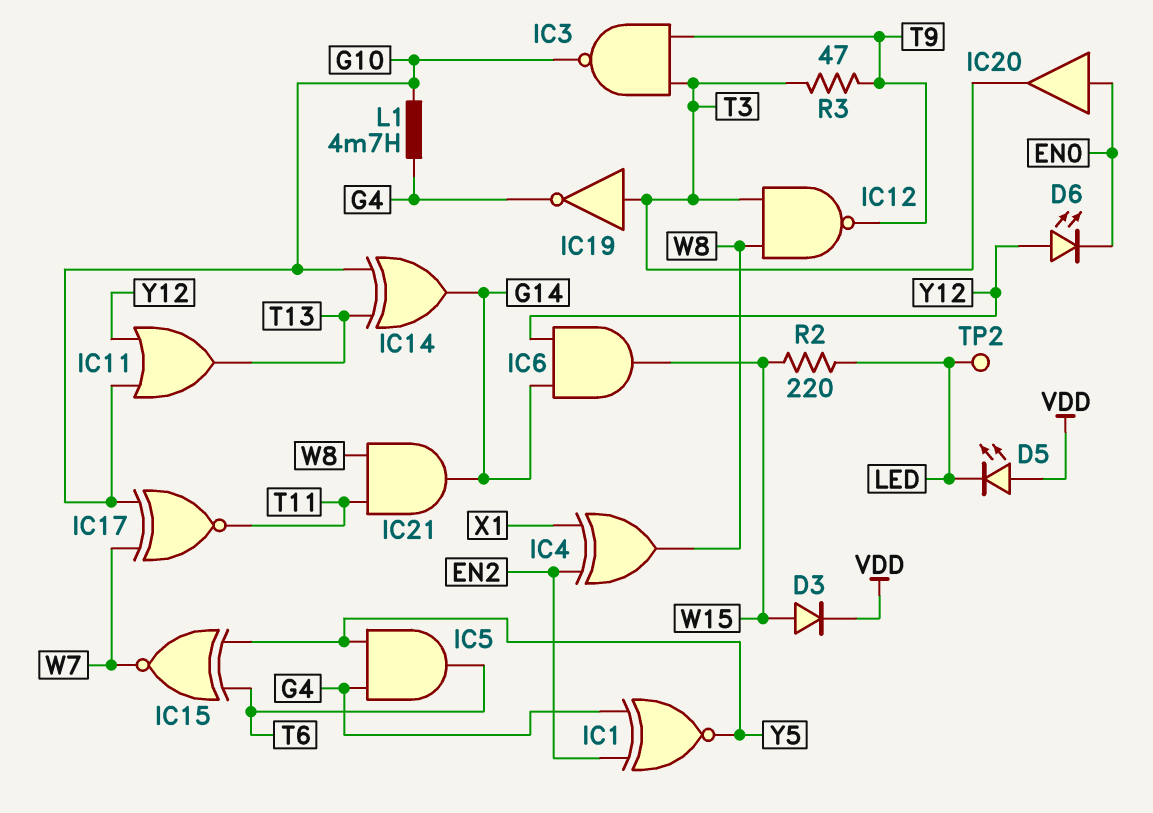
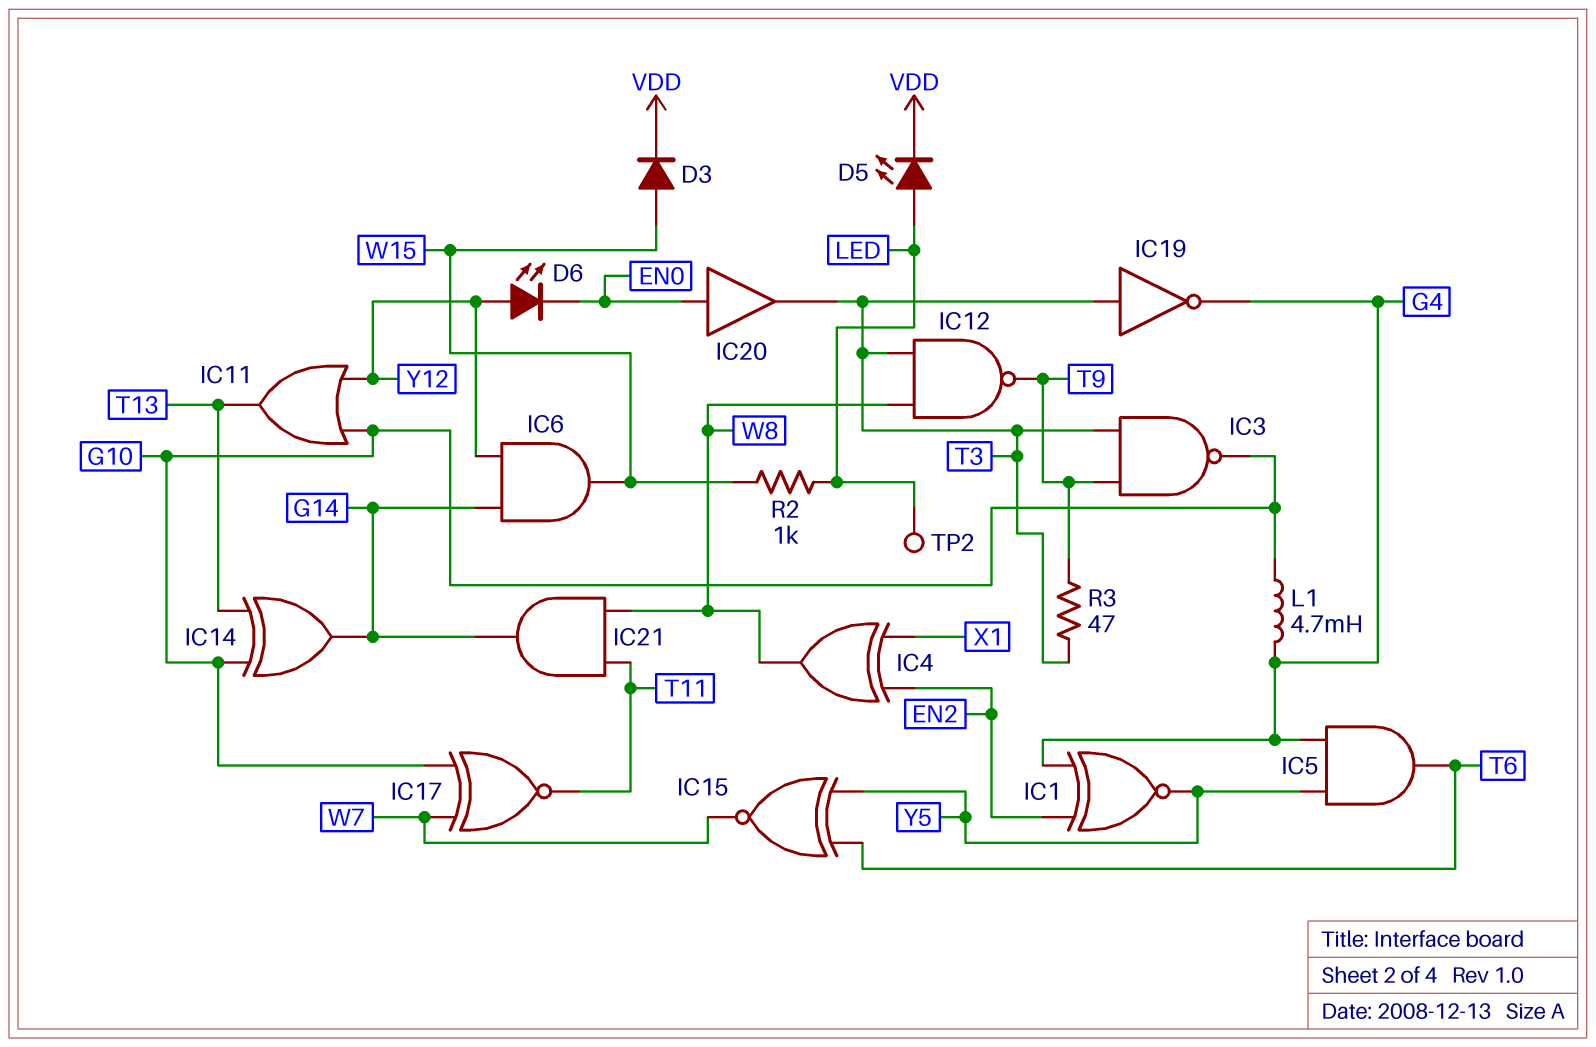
D5: LED (A VDD, K LED) -> LED (A LED, K VDD)
R2: 220 (LED, W15) -> 1k (LED, W15)

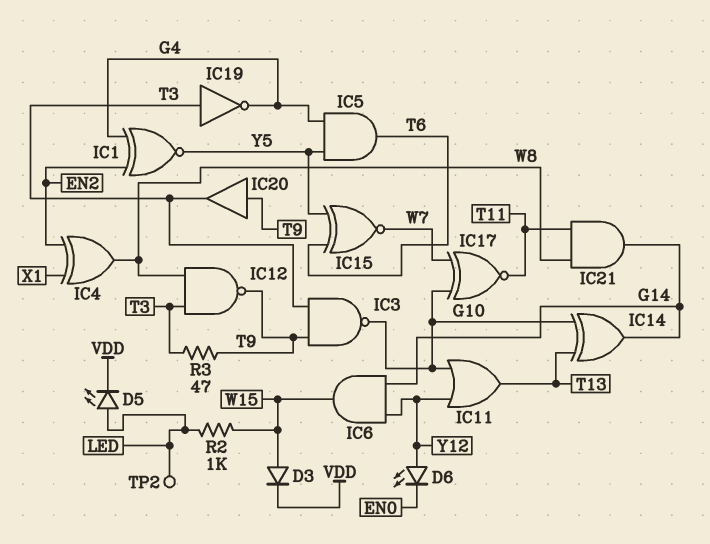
IC20: buffer (in EN0, out T3) -> buffer (in T9, out T3)
L1: 4.7mH (G4, G10) -> none

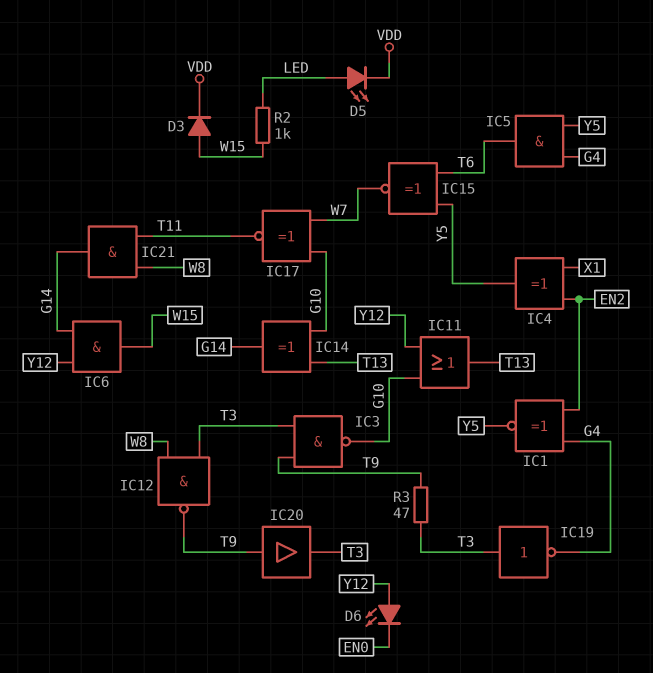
IC4: XOR (in EN2, in X1, out W8) -> XOR (in EN2, in X1, out Y5)
TP2: test point (LED) -> none

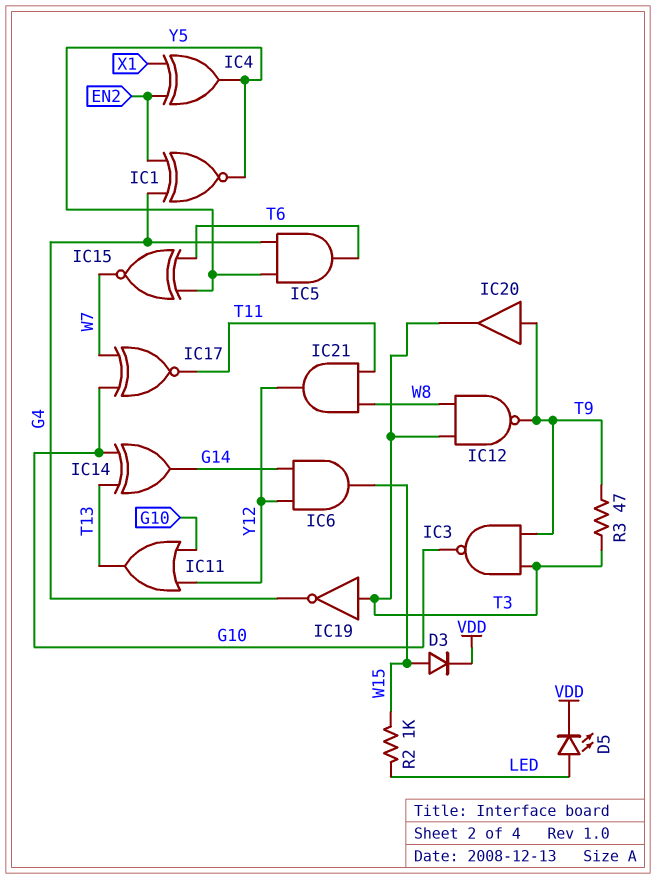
D6: LED (A Y12, K EN0) -> none
IC21: AND (in T11, in W8, out G14) -> AND (in T11, in W8, out Y12)

